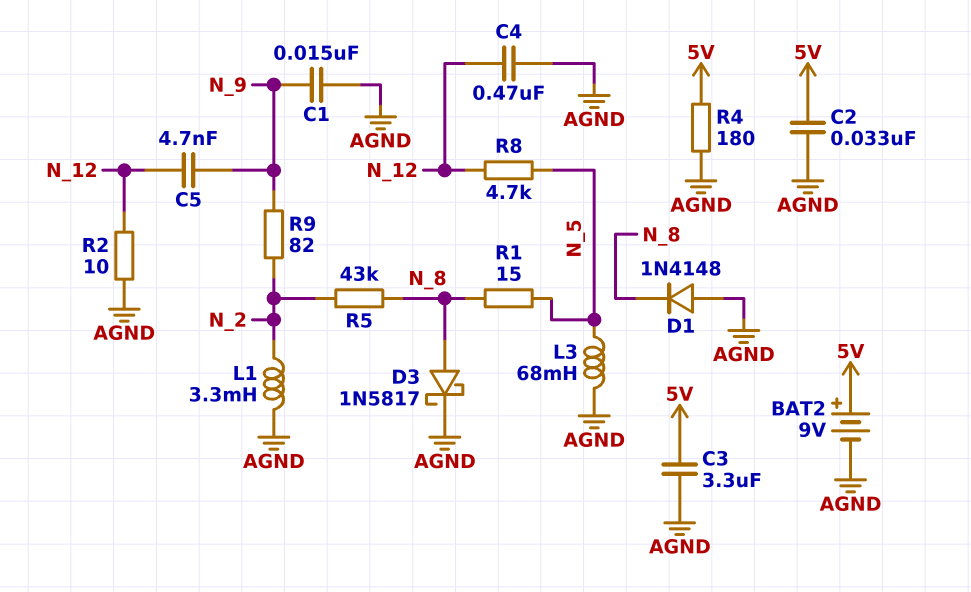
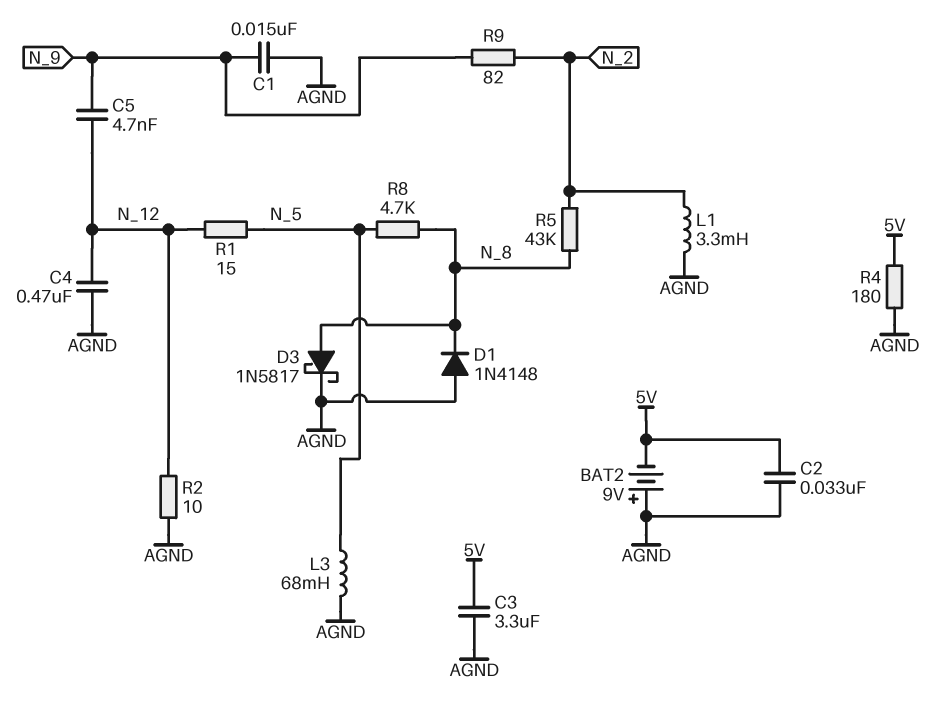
BAT2: 9V (plus 5V, minus AGND) -> 9V (plus AGND, minus 5V)
R1: 15 (N_5, N_8) -> 15 (N_5, N_12)
R8: 4.7k (N_5, N_12) -> 4.7k (N_5, N_8)

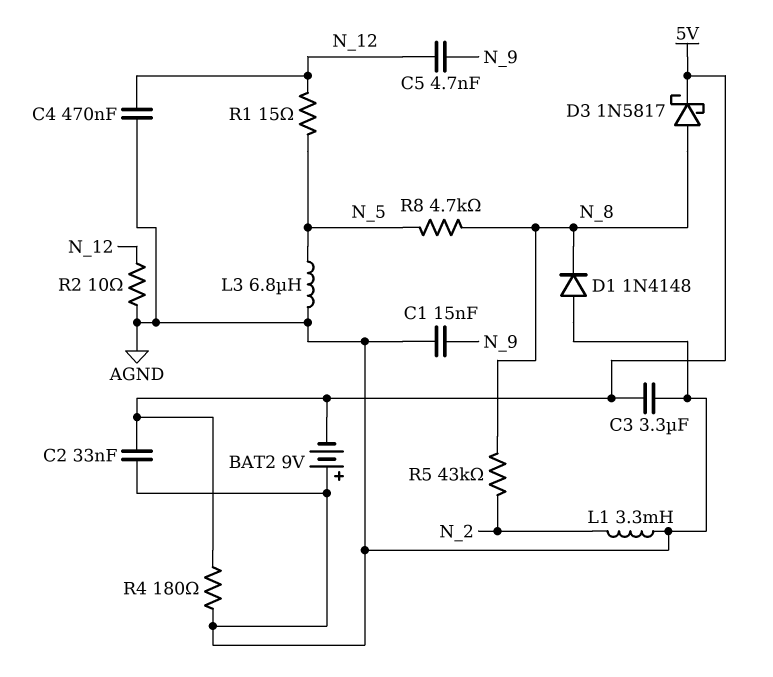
D3: schottky 1N5817 (A N_8, K AGND) -> schottky 1N5817 (A N_8, K 5V)
L3: 68mH (AGND, N_5) -> 6.8uH (AGND, N_5)
R9: 82 (N_2, N_9) -> none

